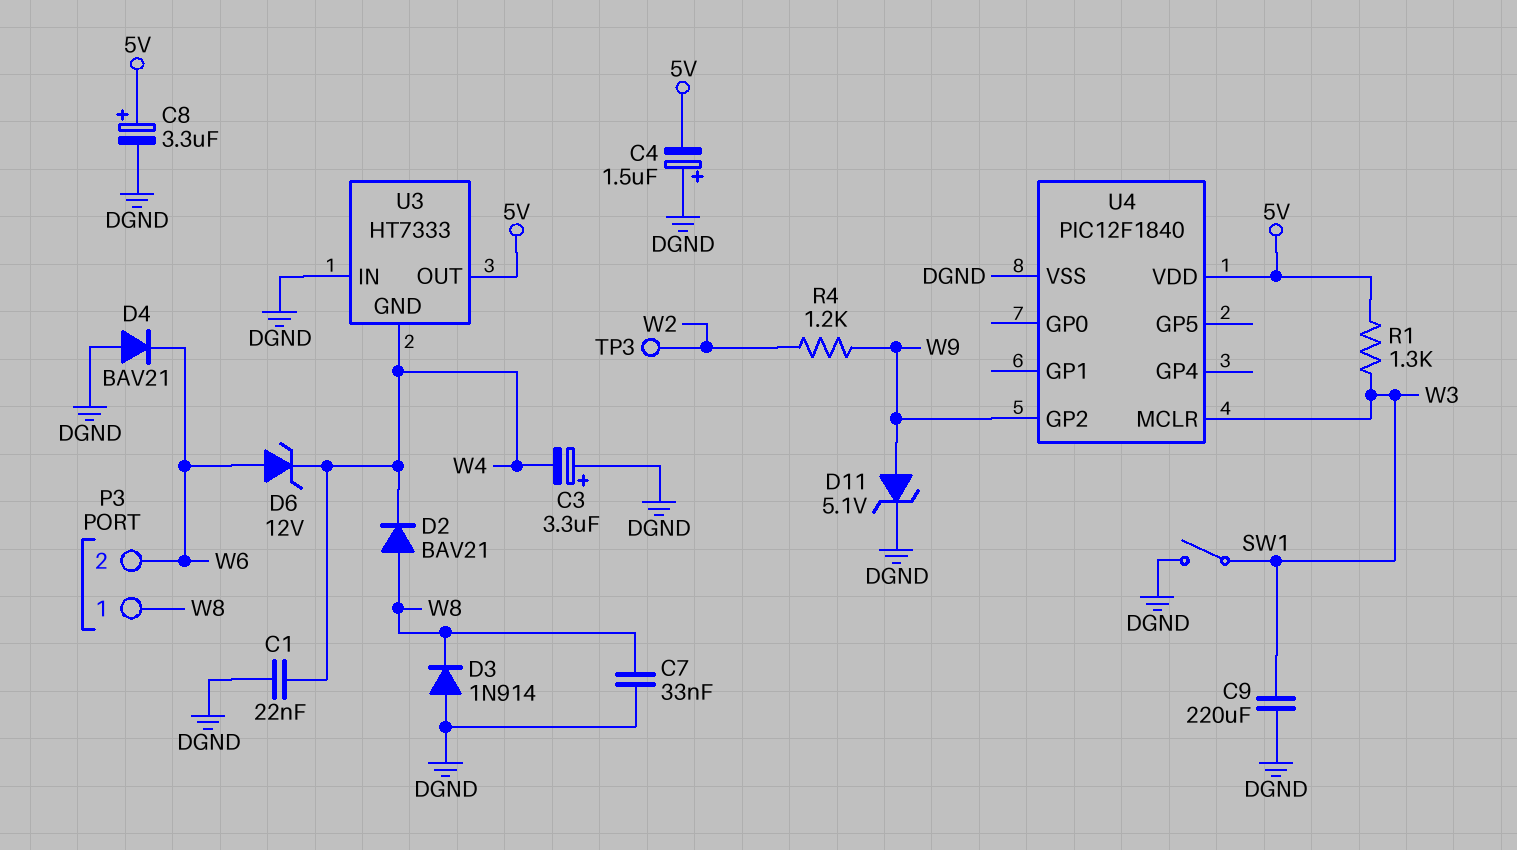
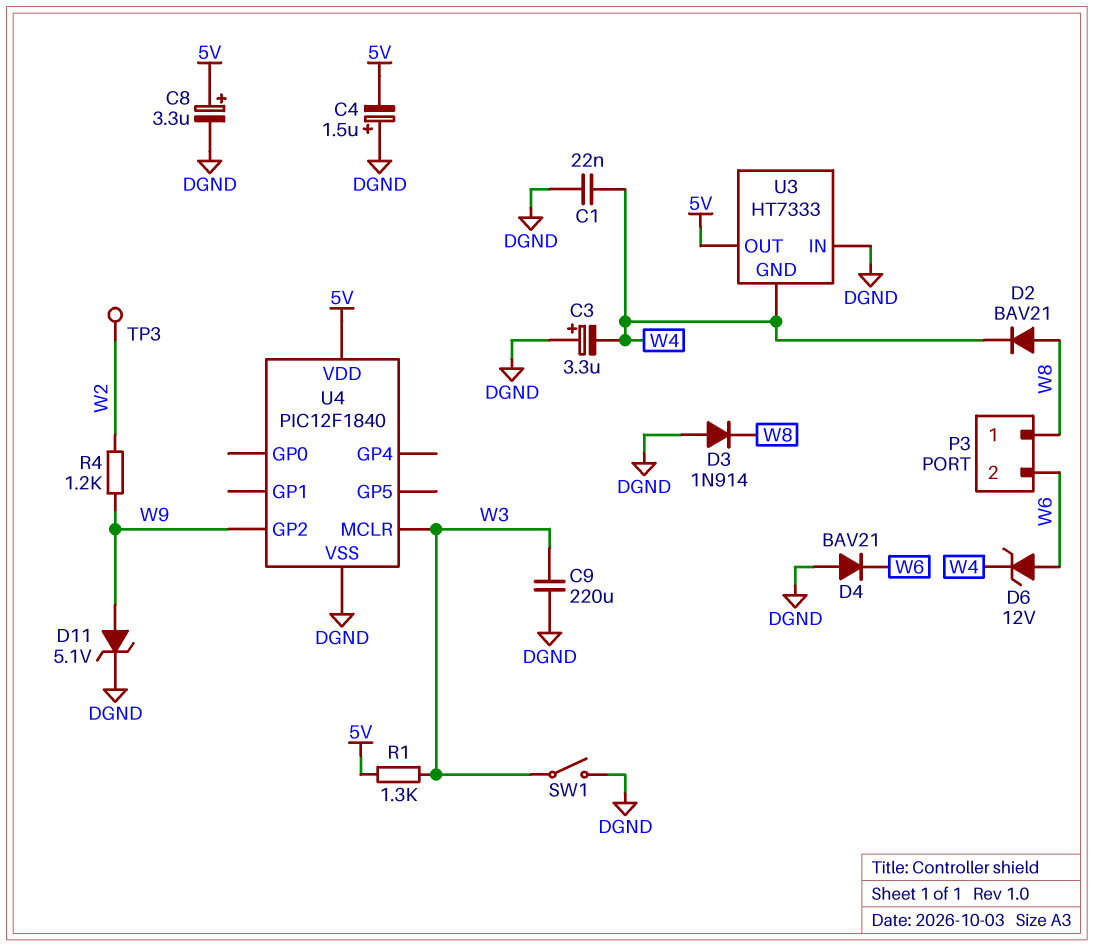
C7: 33nF (DGND, W8) -> none

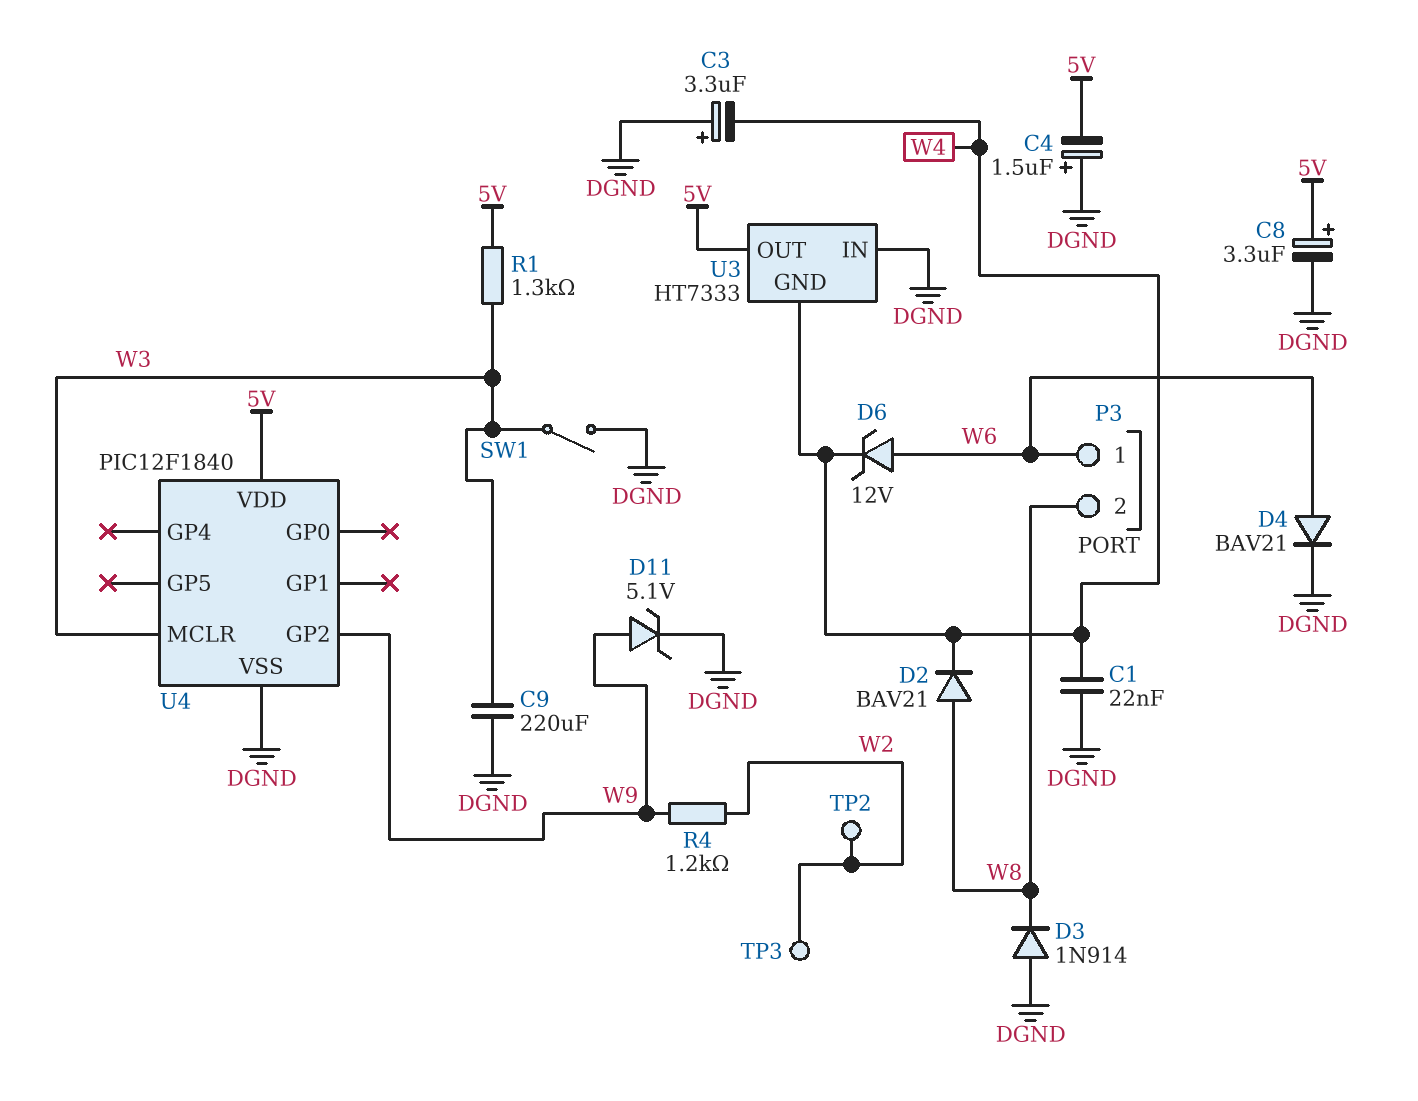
D4: diode BAV21 (A DGND, K W6) -> diode BAV21 (A W6, K DGND)
P3 pin 1: W8 -> W6
P3 pin 2: W6 -> W8
TP2: none -> test point (W2)

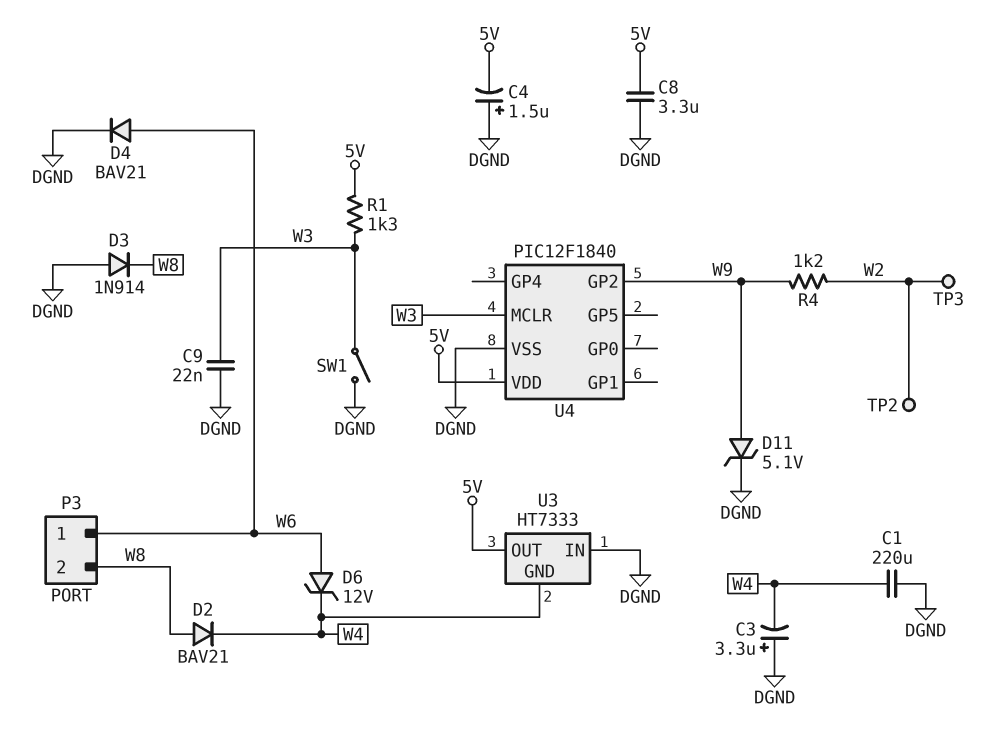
C1: 22nF (DGND, W4) -> 220uF (DGND, W4)
C8: 3.3uF (plus 5V, minus DGND) -> 3.3uF (5V, DGND)
C9: 220uF (DGND, W3) -> 22nF (DGND, W3)

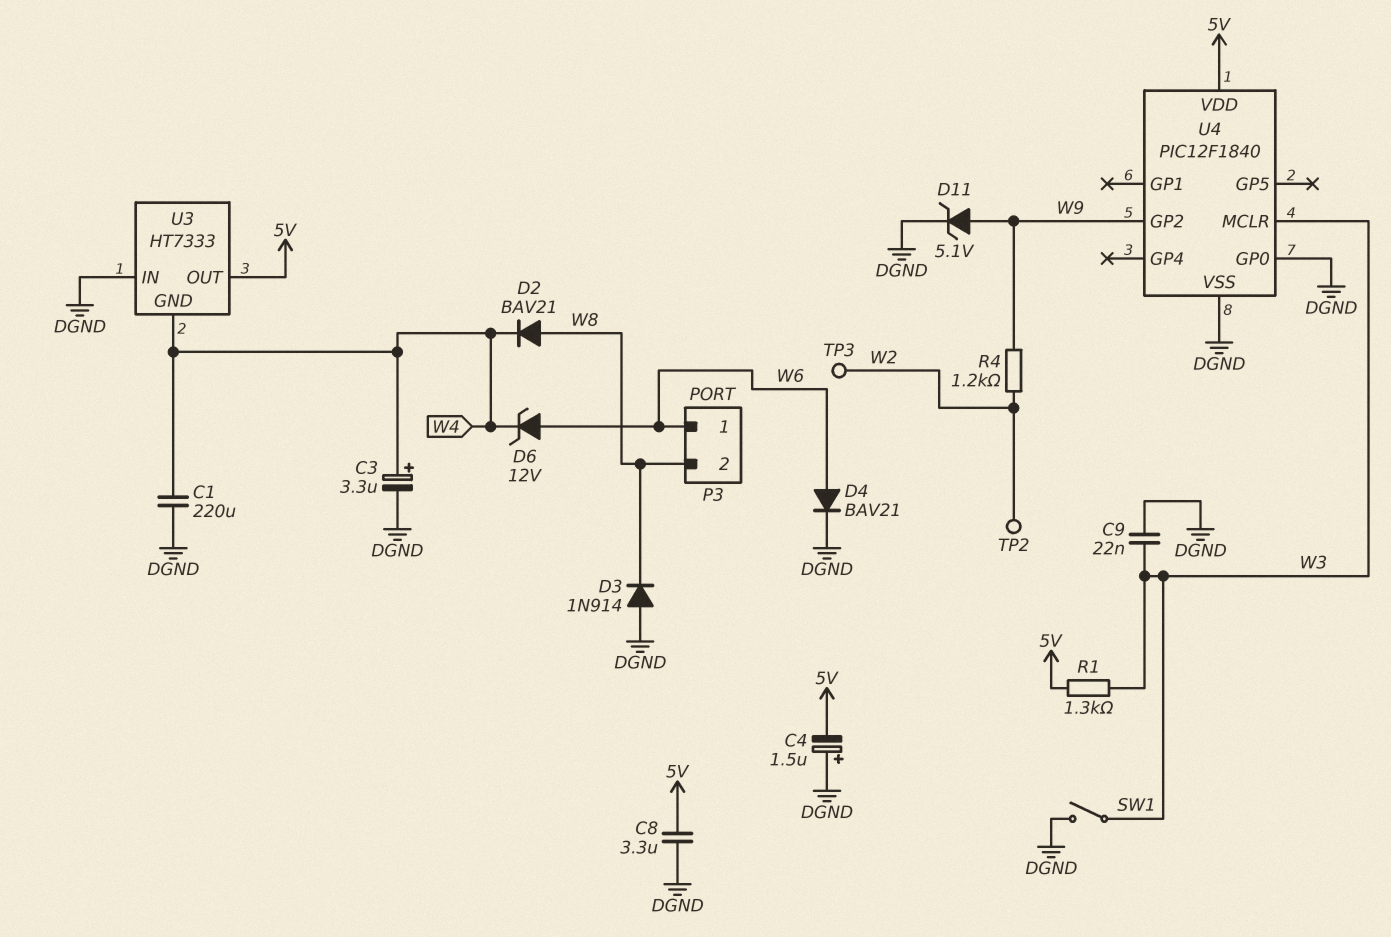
C3: 3.3uF (plus DGND, minus W4) -> 3.3uF (plus W4, minus DGND)
U4 pin GP0: none -> DGND

